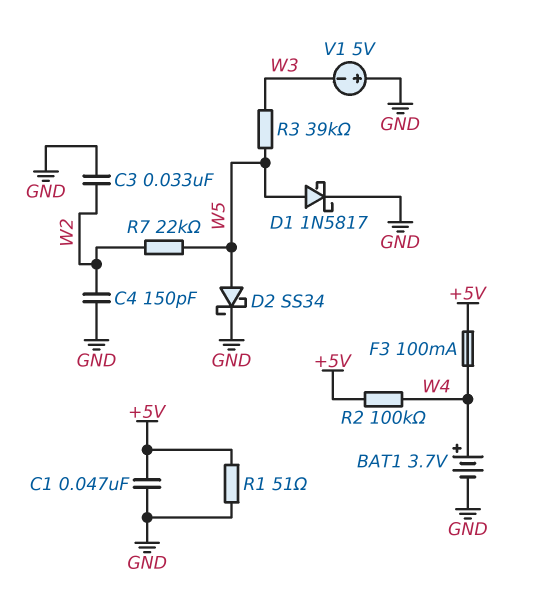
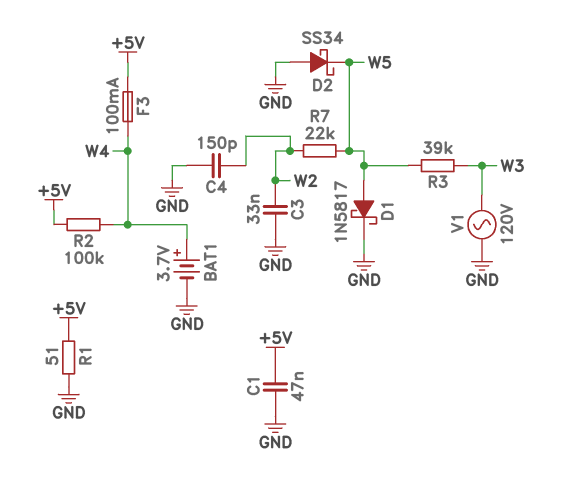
D2: schottky SS34 (A W5, K GND) -> schottky SS34 (A GND, K W5)
V1: 5V (plus GND, minus W3) -> AC 120V (GND, W3)

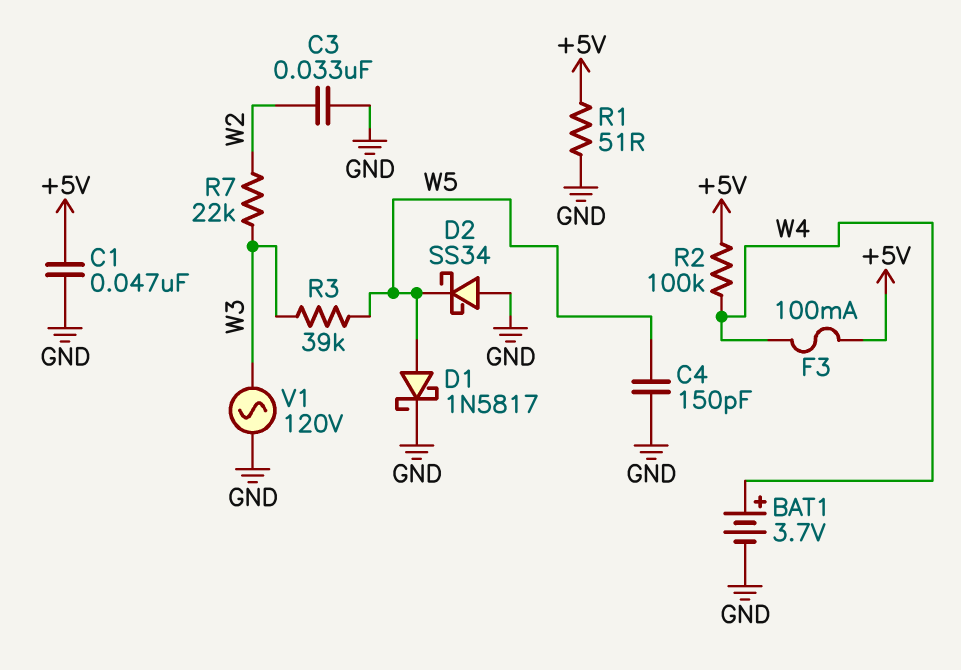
C4: 150pF (GND, W2) -> 150pF (GND, W5)
R7: 22k (W2, W5) -> 22k (W2, W3)

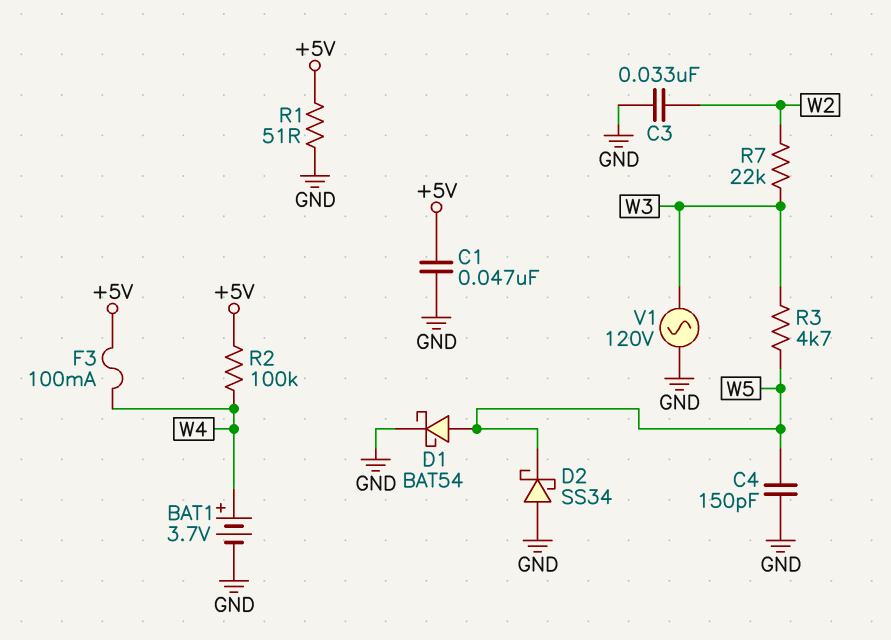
D1: schottky 1N5817 (A W5, K GND) -> schottky BAT54 (A W5, K GND)
R3: 39k (W3, W5) -> 4.7k (W3, W5)

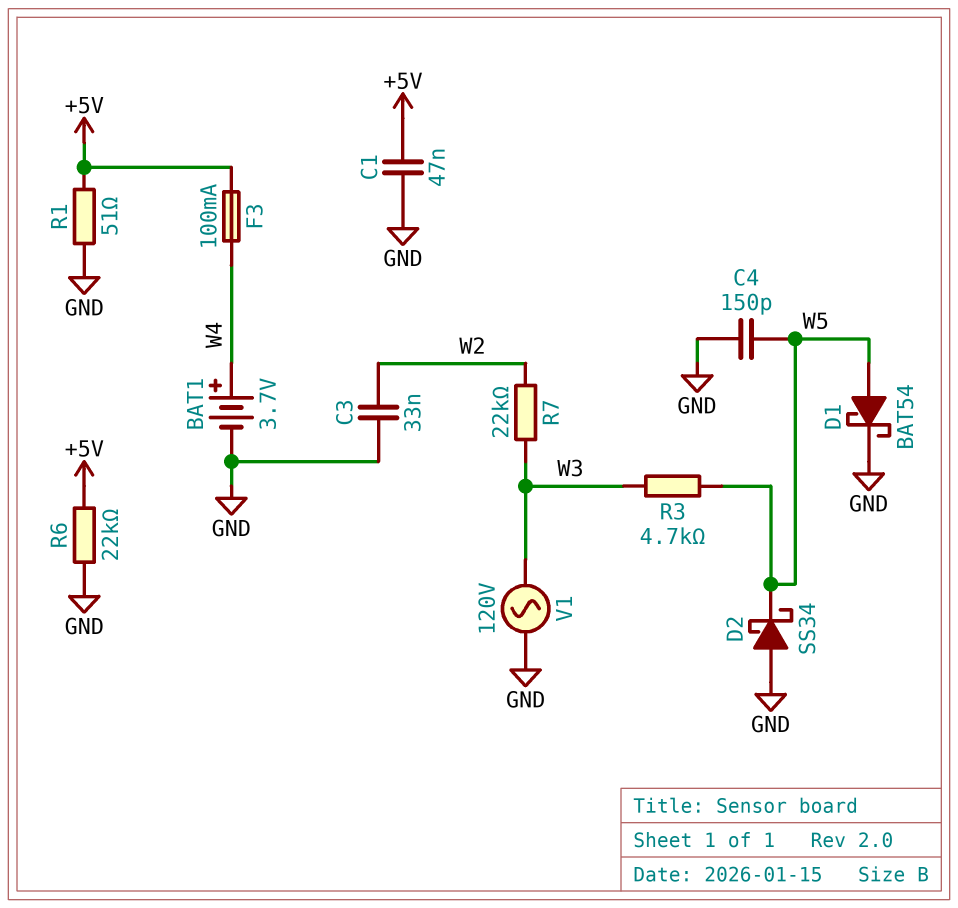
R2: 100k (+5V, W4) -> none
R6: none -> 22k (+5V, GND)

